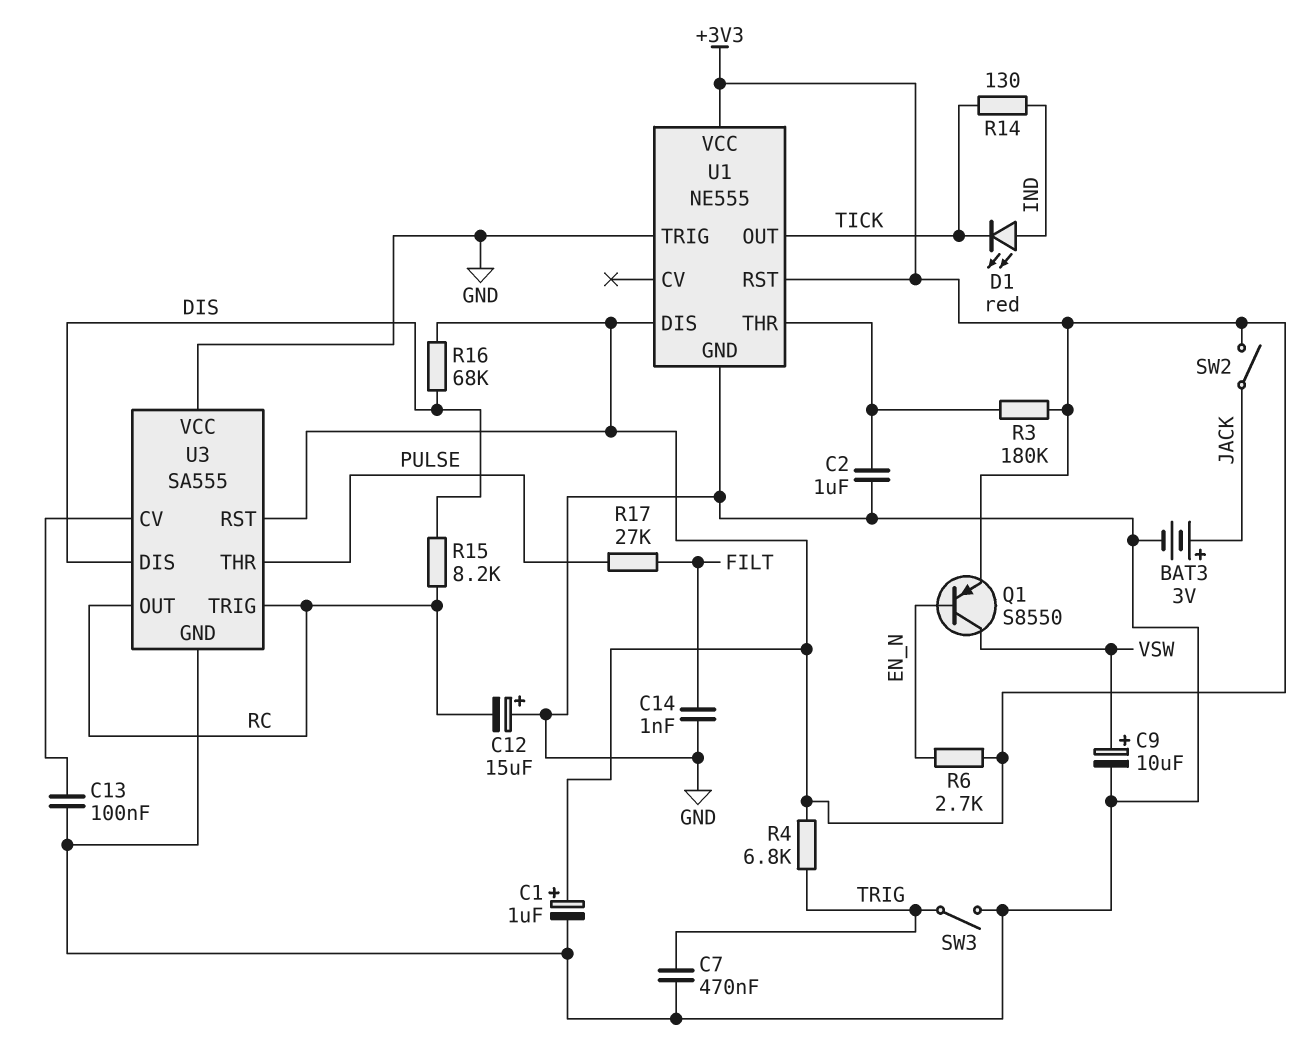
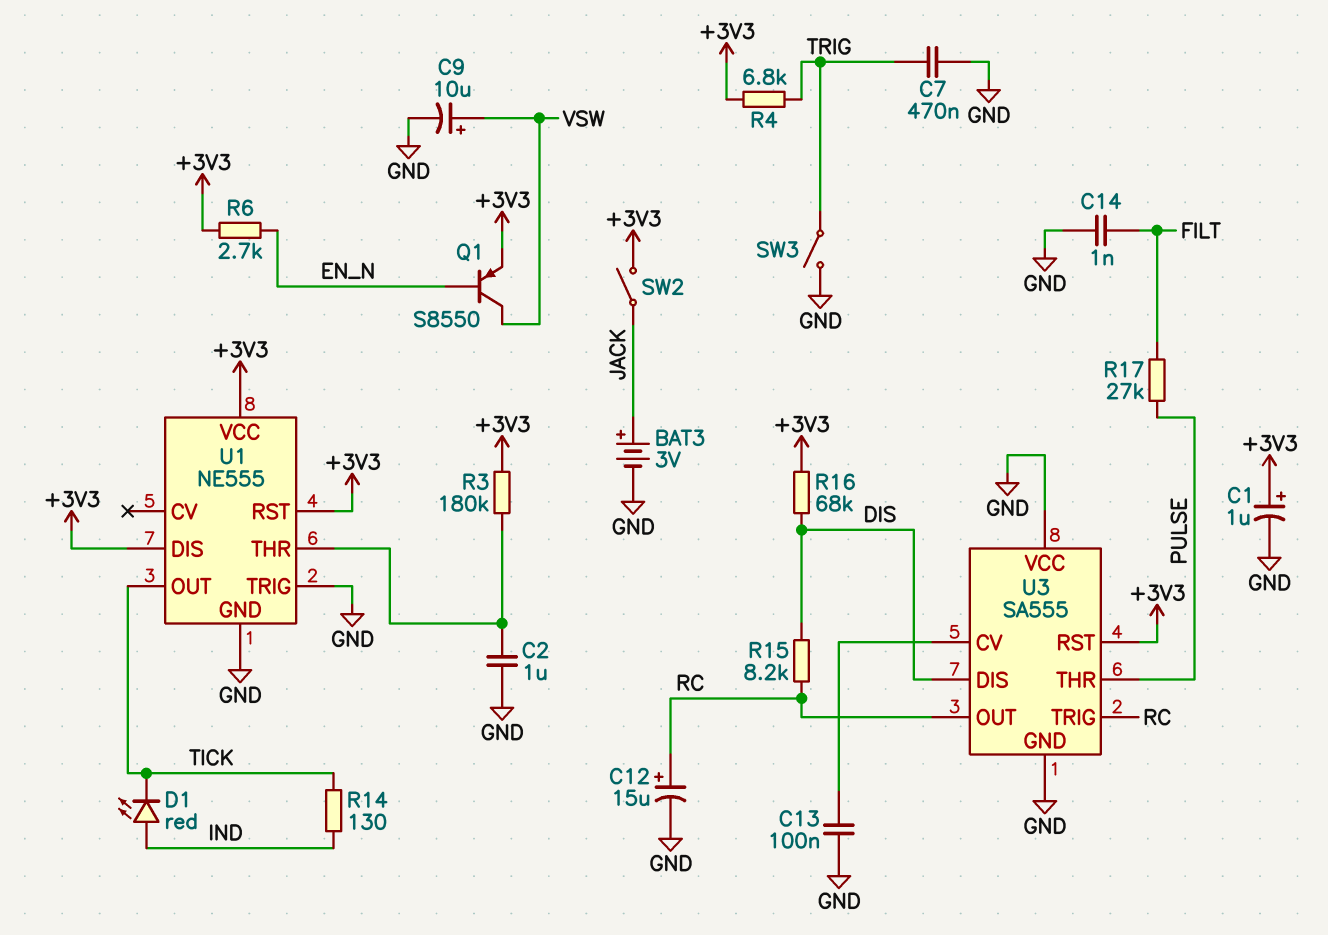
C12: 15uF (plus GND, minus RC) -> 15uF (plus RC, minus GND)

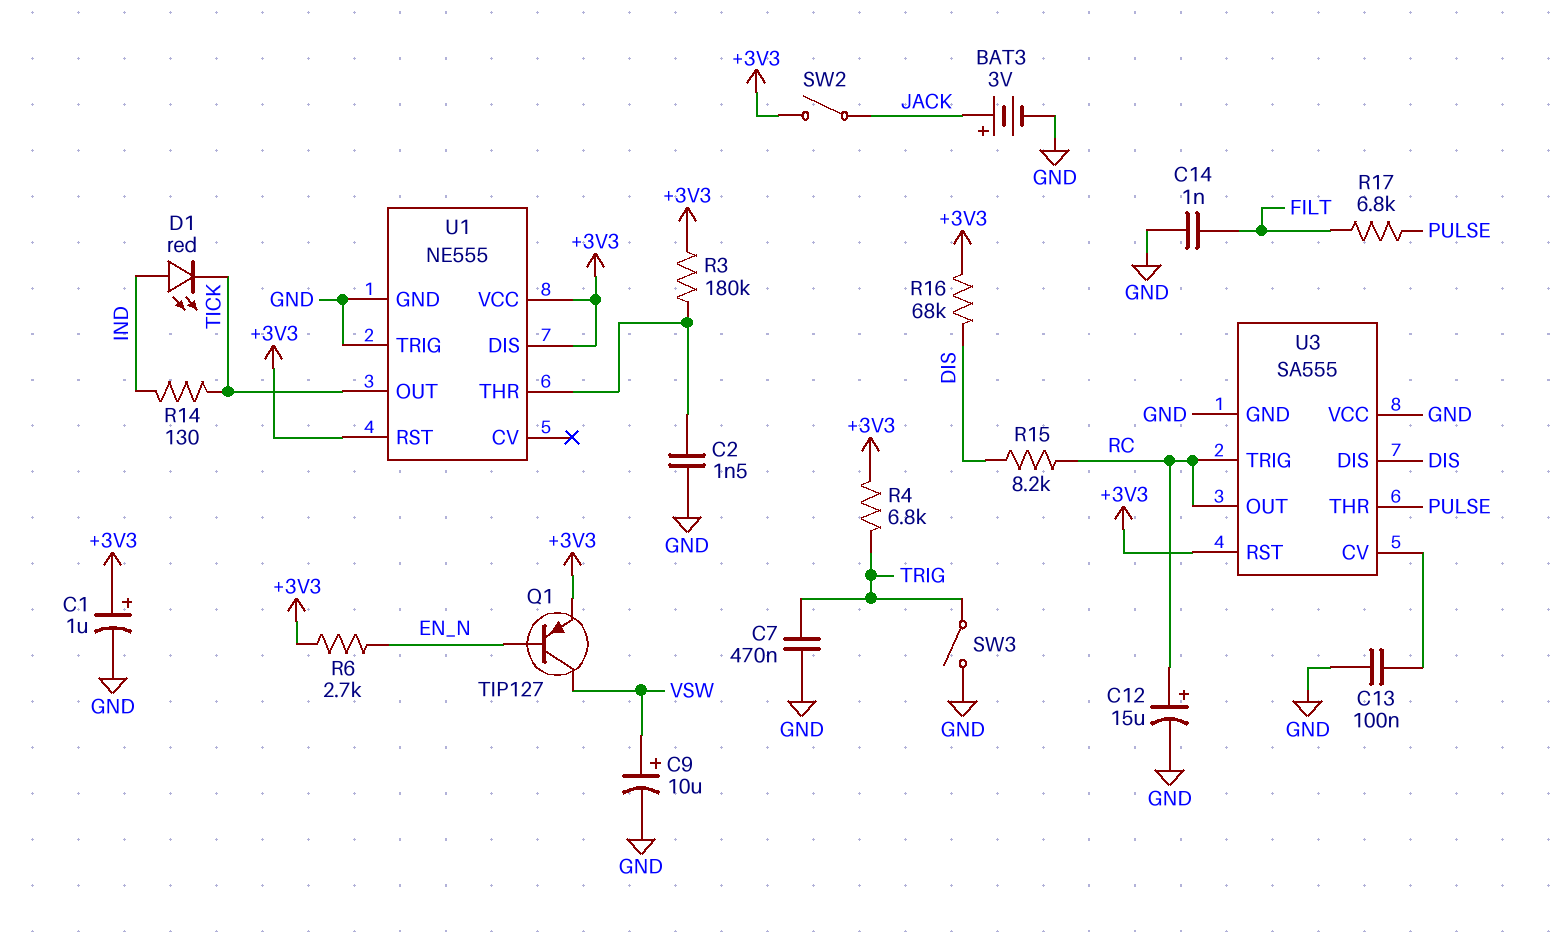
C2: 1uF (GND, U1/THR) -> 1.5nF (GND, U1/THR)
Q1: PNP S8550 (B EN_N, C VSW, E +3V3) -> PNP TIP127 (B EN_N, C VSW, E +3V3)
R17: 27k (FILT, PULSE) -> 6.8k (FILT, PULSE)

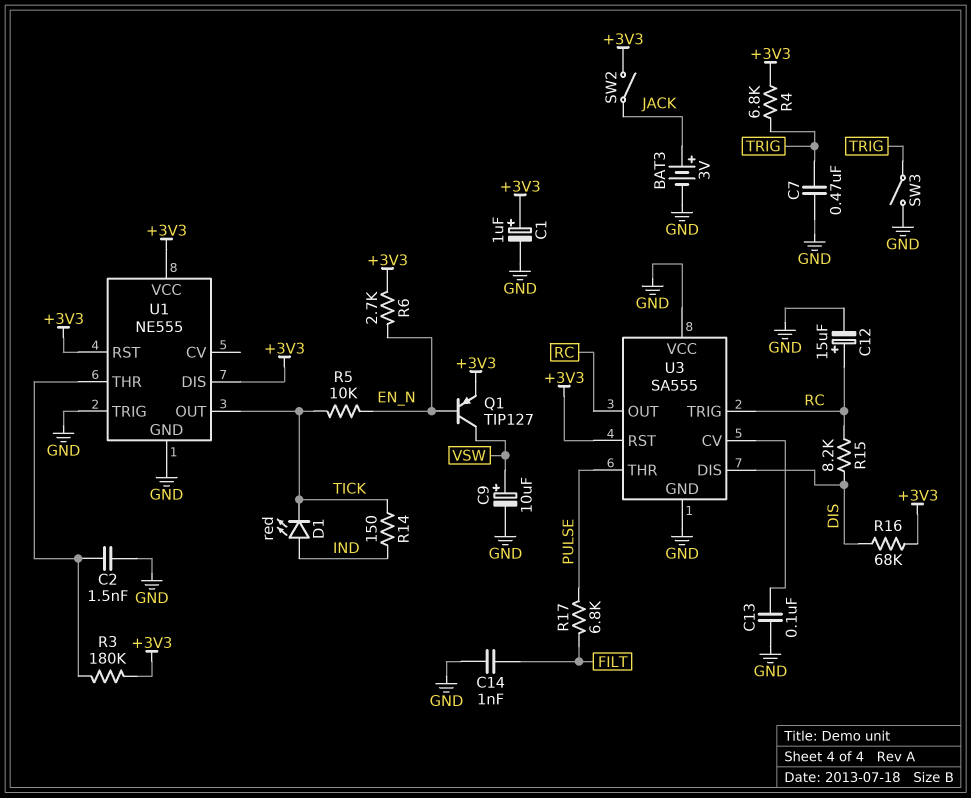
R5: none -> 10k (EN_N, TICK)
R14: 130 (IND, TICK) -> 150 (IND, TICK)

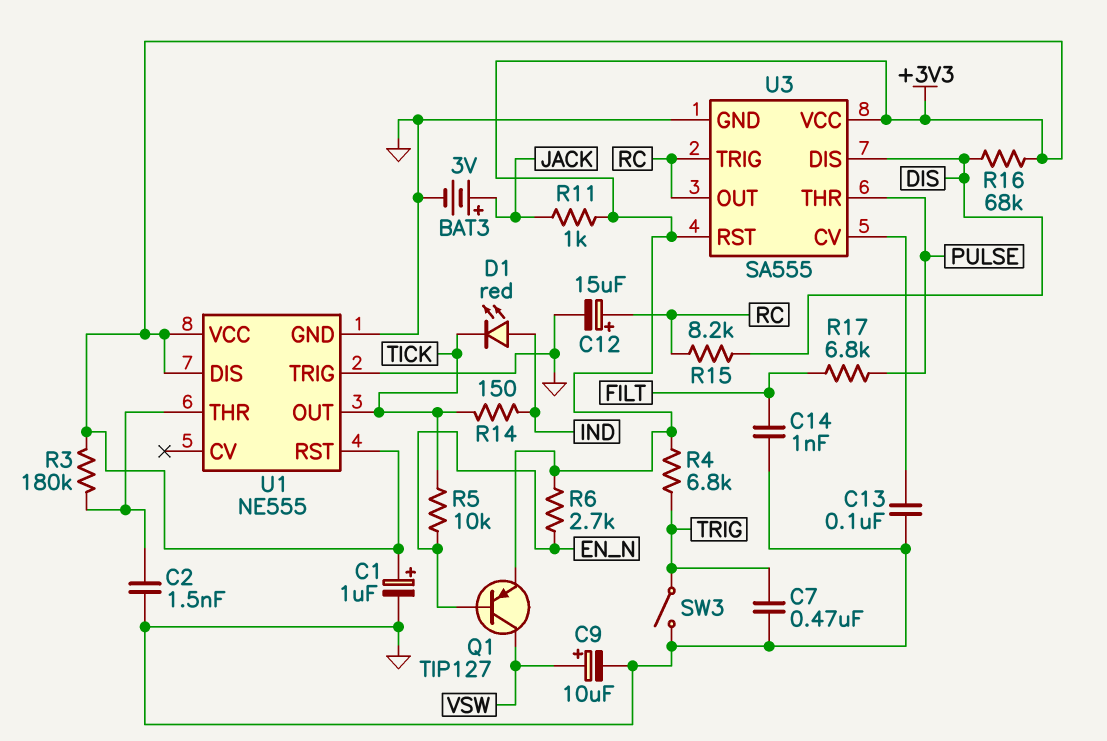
R11: none -> 1k (+3V3, JACK)
SW2: switch (+3V3, JACK) -> none
U3 pin VCC: GND -> +3V3

